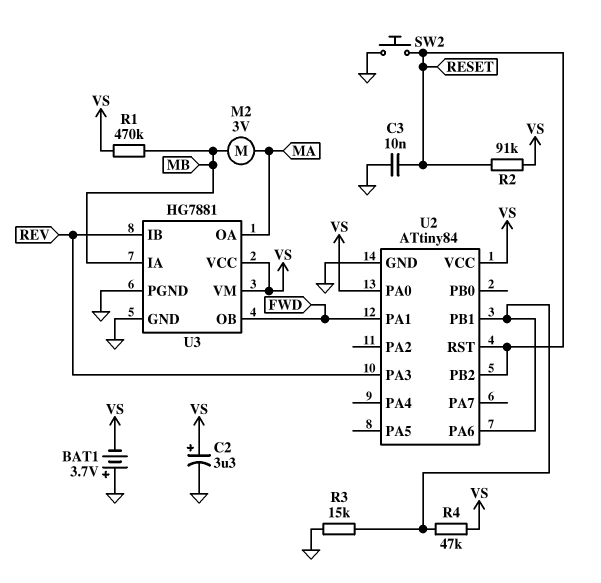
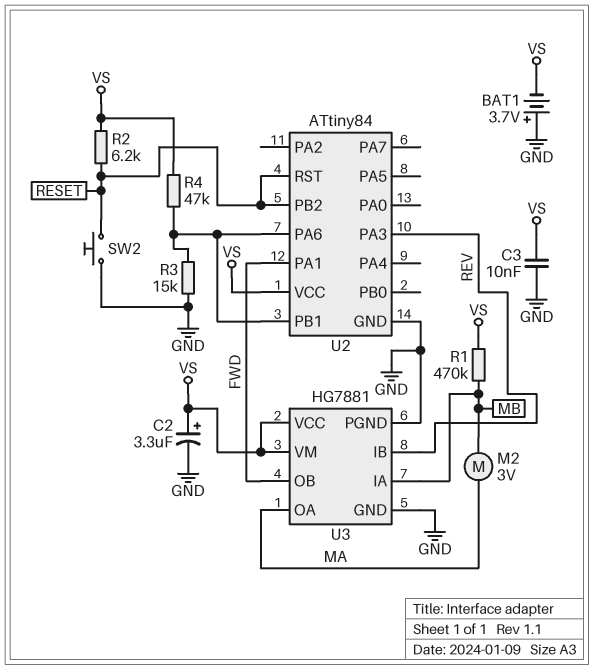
C3: 10nF (GND, RESET) -> 10nF (GND, VS)
R2: 91k (RESET, VS) -> 6.2k (RESET, VS)
U2 pin PA0: VS -> none

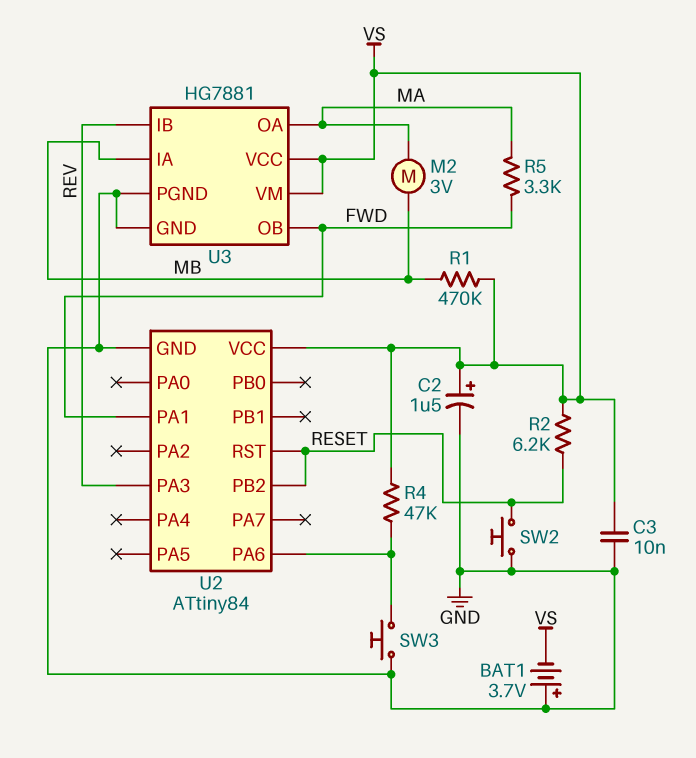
C2: 3.3uF (plus VS, minus GND) -> 1.5uF (plus VS, minus GND)
R3: 15k (GND, U2/PA6) -> none
R5: none -> 3.3k (FWD, MA)
SW3: none -> button (GND, U2/PA6)
U2 pin PB1: U2/PA6 -> none

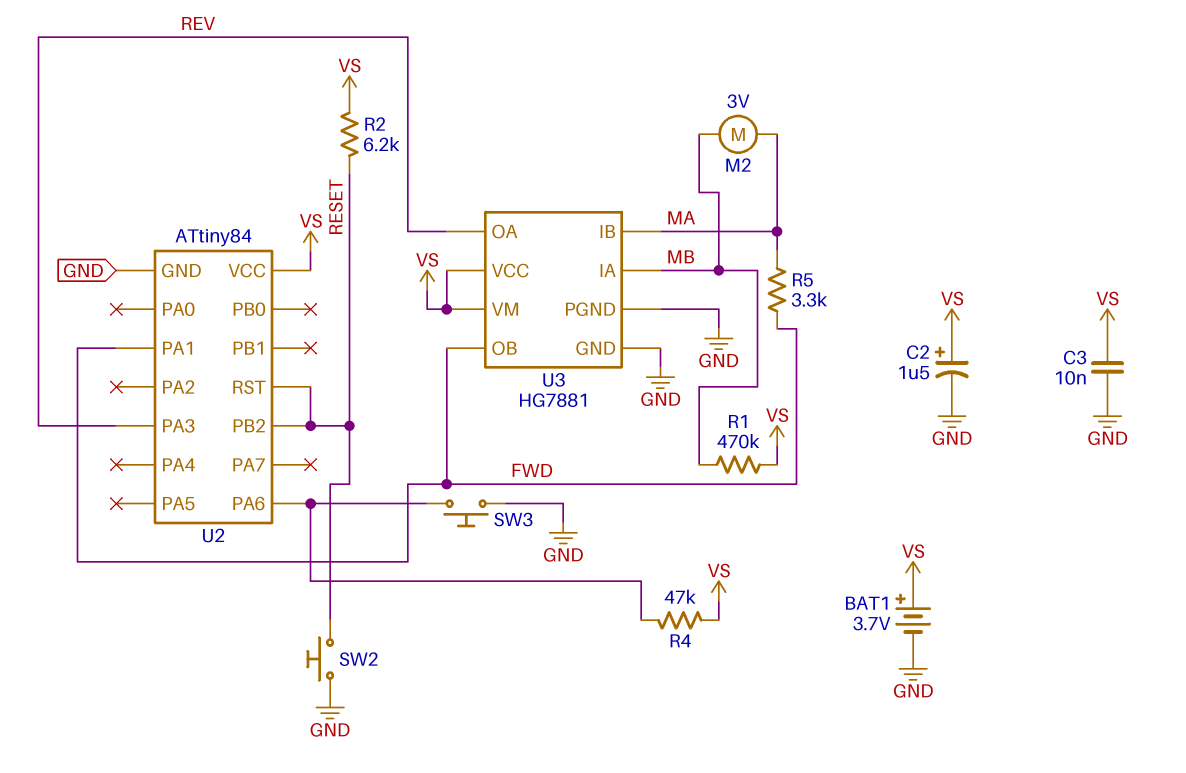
BAT1: 3.7V (plus GND, minus VS) -> 3.7V (plus VS, minus GND)
U3 pin IB: REV -> MA
U3 pin OA: MA -> REV

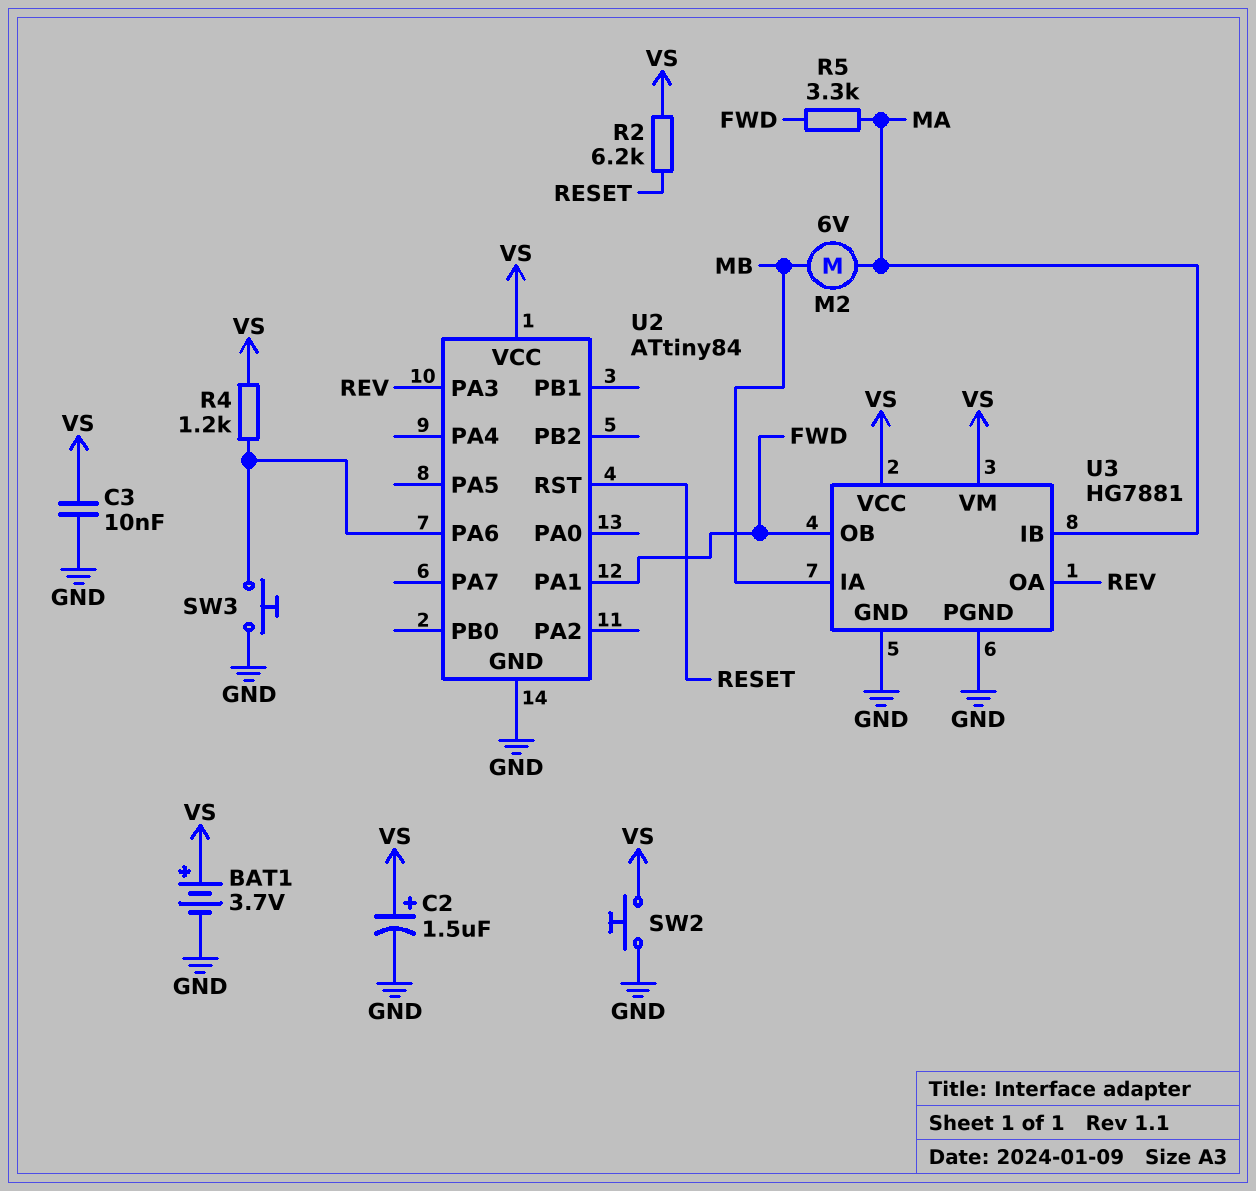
M2: motor 3V (MA, MB) -> motor 6V (MA, MB)
R1: 470k (MB, VS) -> none
R4: 47k (U2/PA6, VS) -> 1.2k (U2/PA6, VS)
SW2: button (GND, RESET) -> button (GND, VS)
U2 pin PB2: RESET -> none

